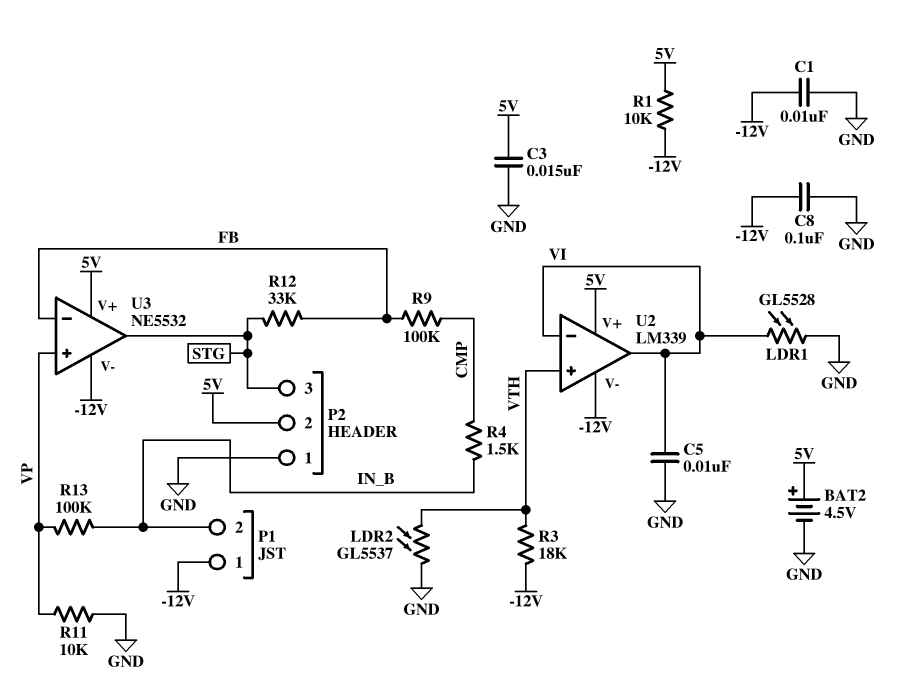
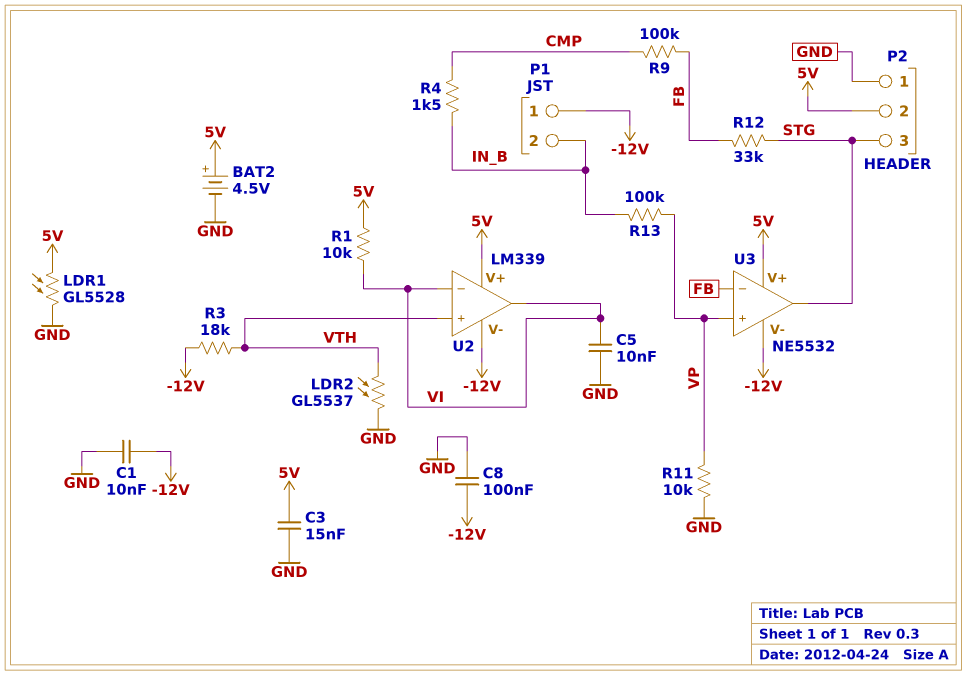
LDR1: GL5528 (GND, VI) -> GL5528 (5V, GND)
R1: 10k (-12V, 5V) -> 10k (5V, VI)

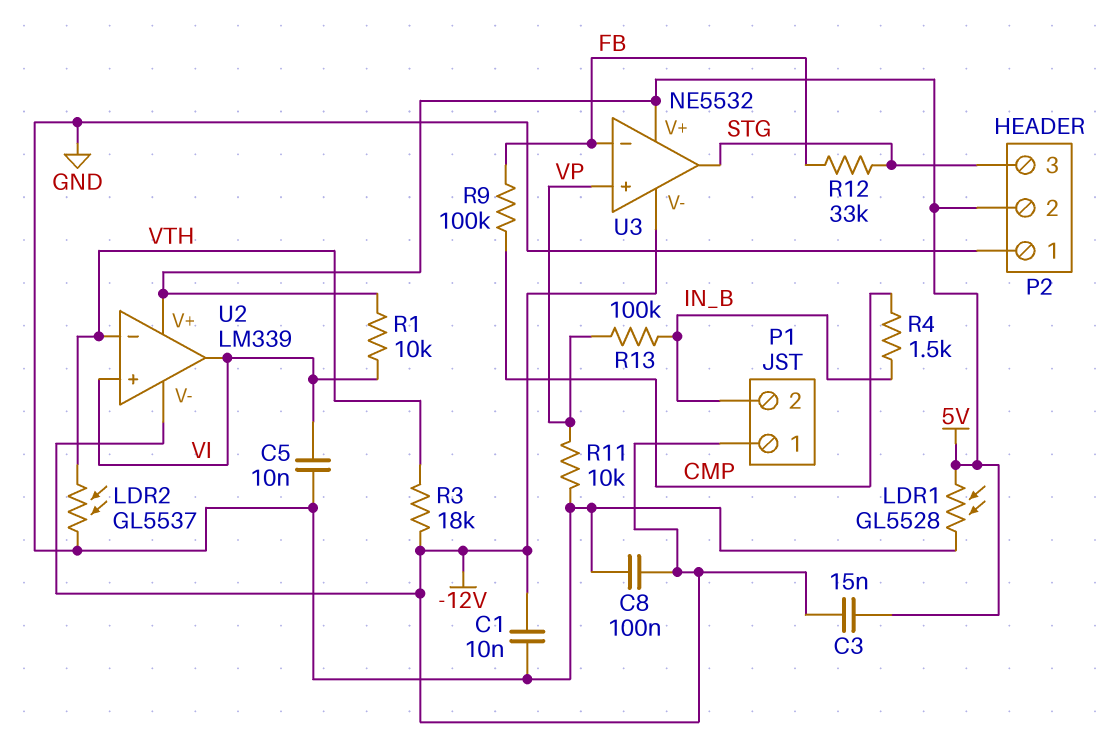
BAT2: 4.5V (plus 5V, minus GND) -> none
C3: 15nF (5V, GND) -> 15nF (-12V, 5V)
U2 pin in+: VTH -> VI
U2 pin in-: VI -> VTH

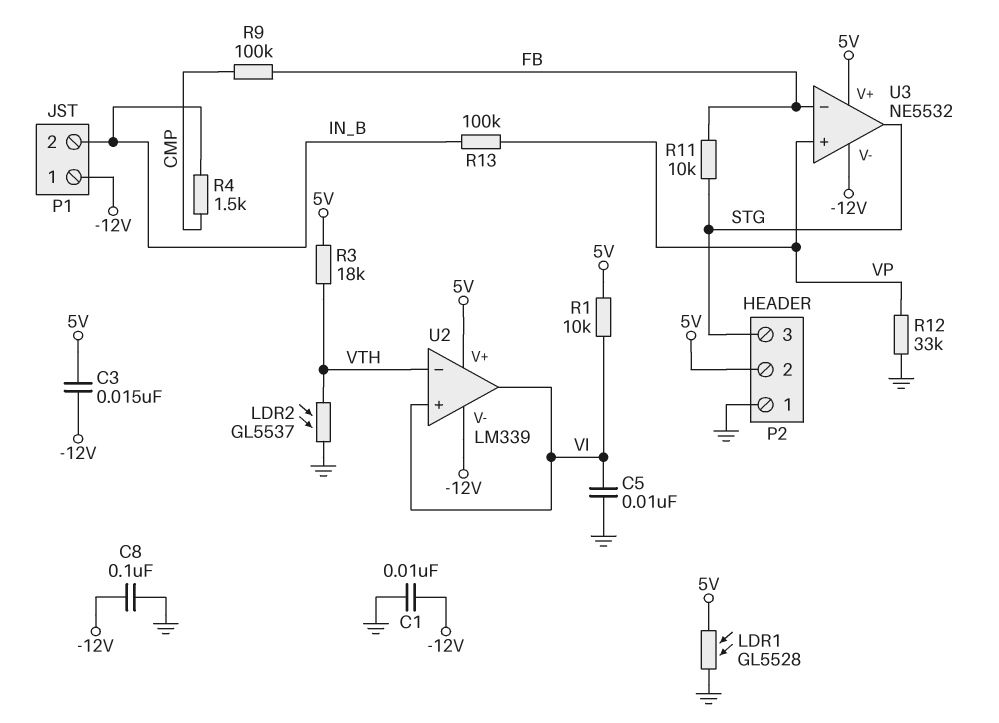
R3: 18k (-12V, VTH) -> 18k (5V, VTH)
R11: 10k (GND, VP) -> 10k (FB, STG)
R12: 33k (FB, STG) -> 33k (GND, VP)

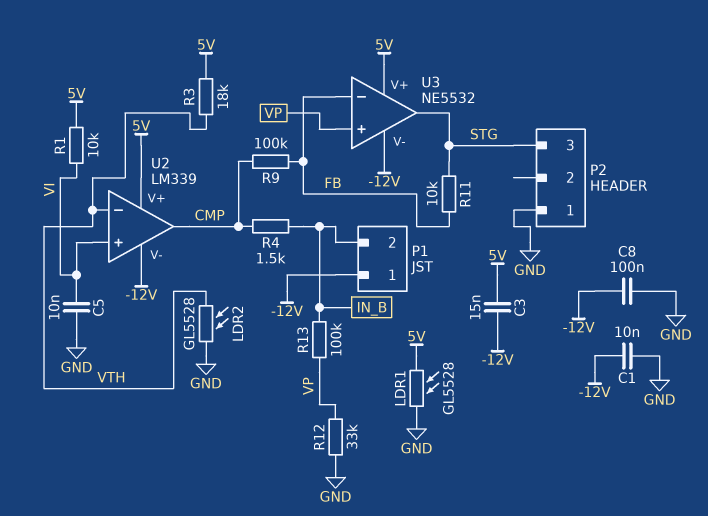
LDR2: GL5537 (GND, VTH) -> GL5528 (GND, VTH)
P2 pin 2: 5V -> none
U2 pin out: VI -> CMP

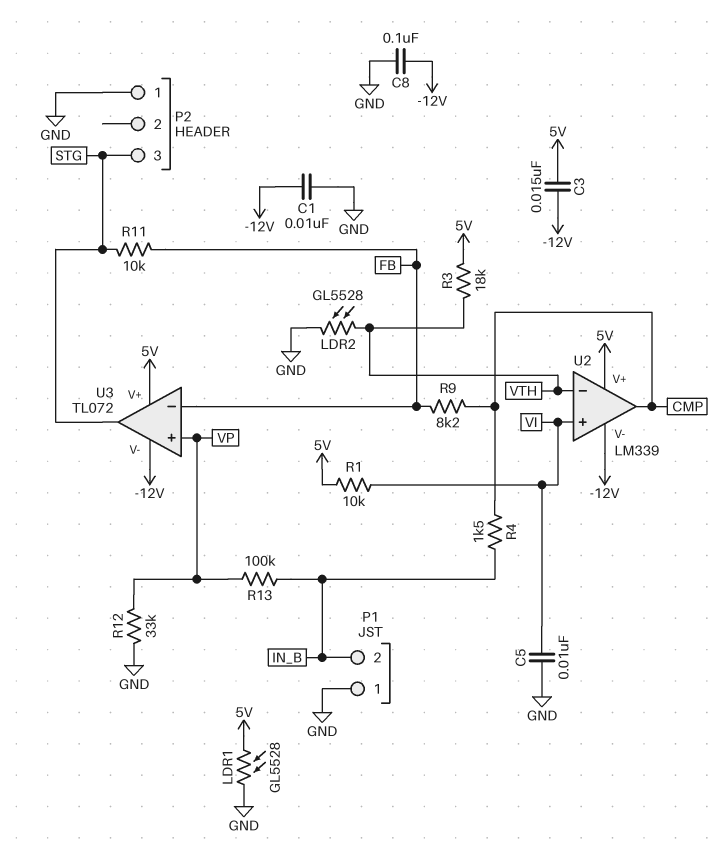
P1 pin 1: -12V -> GND
R9: 100k (CMP, FB) -> 8.2k (CMP, FB)
U3: NE5532 -> TL072

